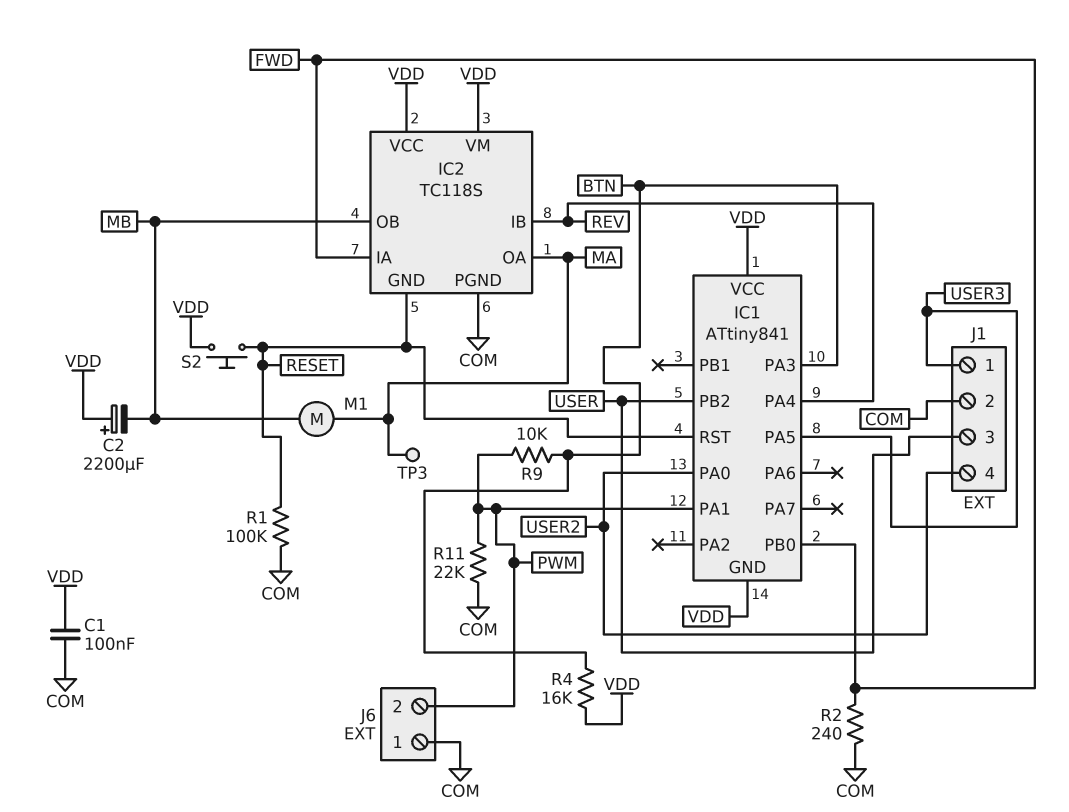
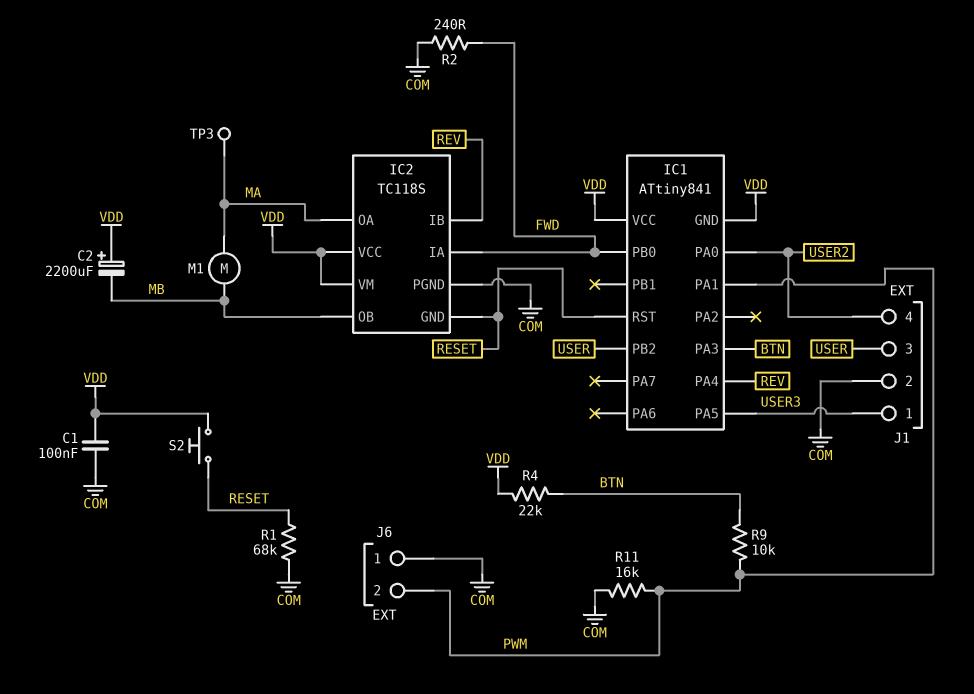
R1: 100k (COM, RESET) -> 68k (COM, RESET)
R4: 16k (BTN, VDD) -> 22k (BTN, VDD)
R11: 22k (COM, PWM) -> 16k (COM, PWM)

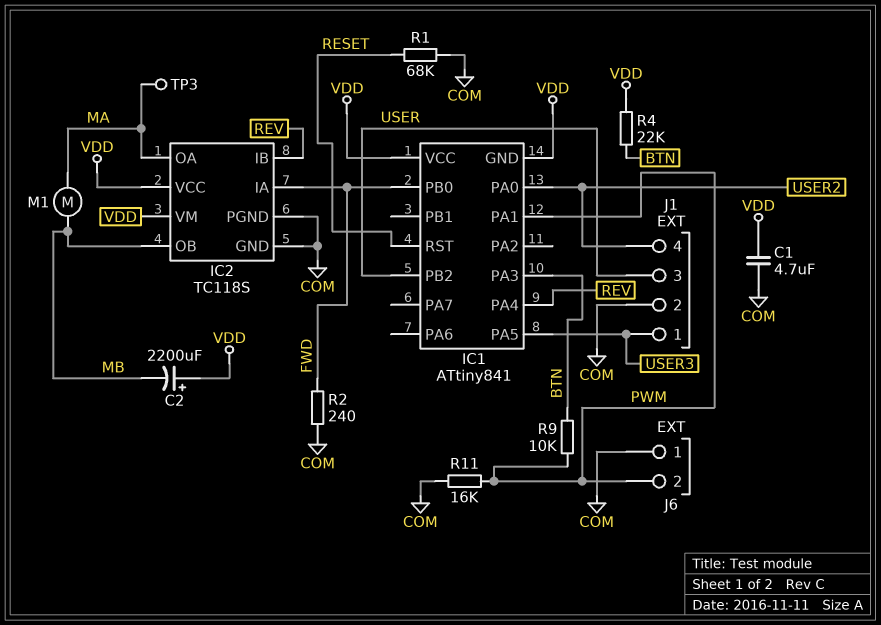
C1: 100nF (COM, VDD) -> 4.7uF (COM, VDD)
IC2 pin GND: RESET -> COM
S2: button (RESET, VDD) -> none

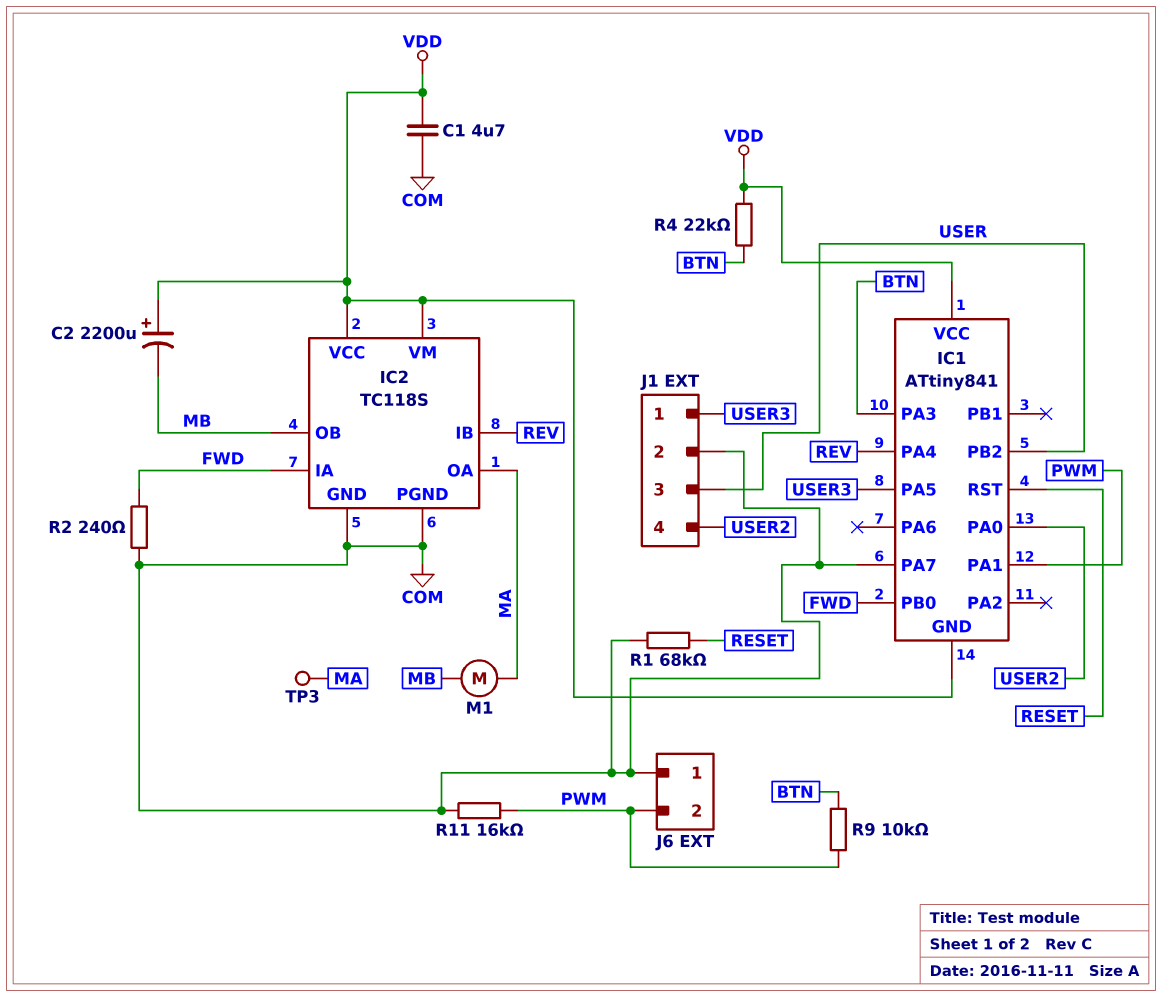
IC1 pin PA7: none -> COM

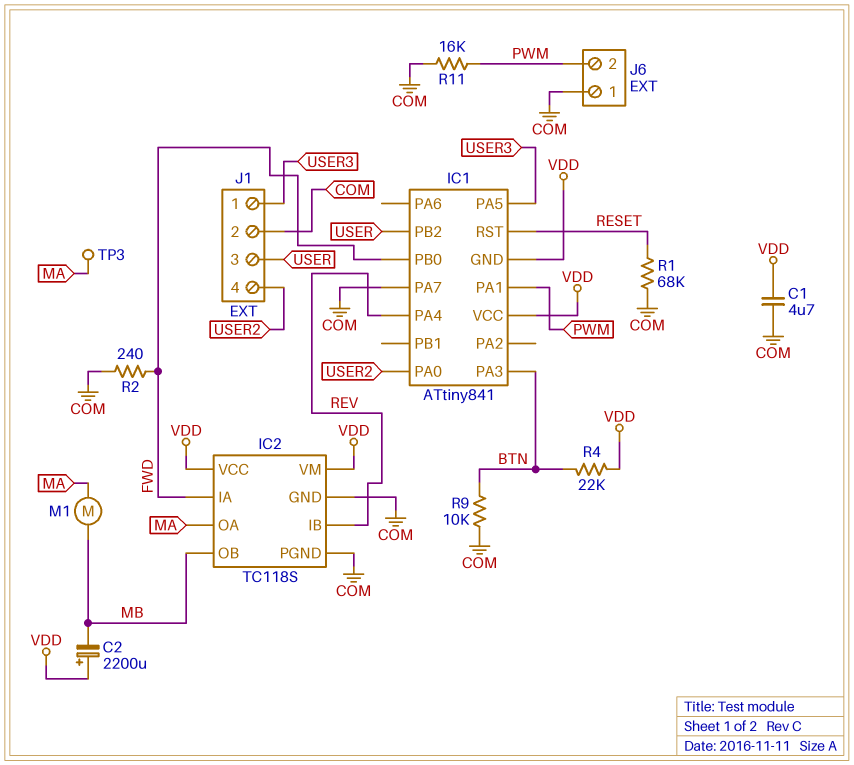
R9: 10k (BTN, PWM) -> 10k (BTN, COM)

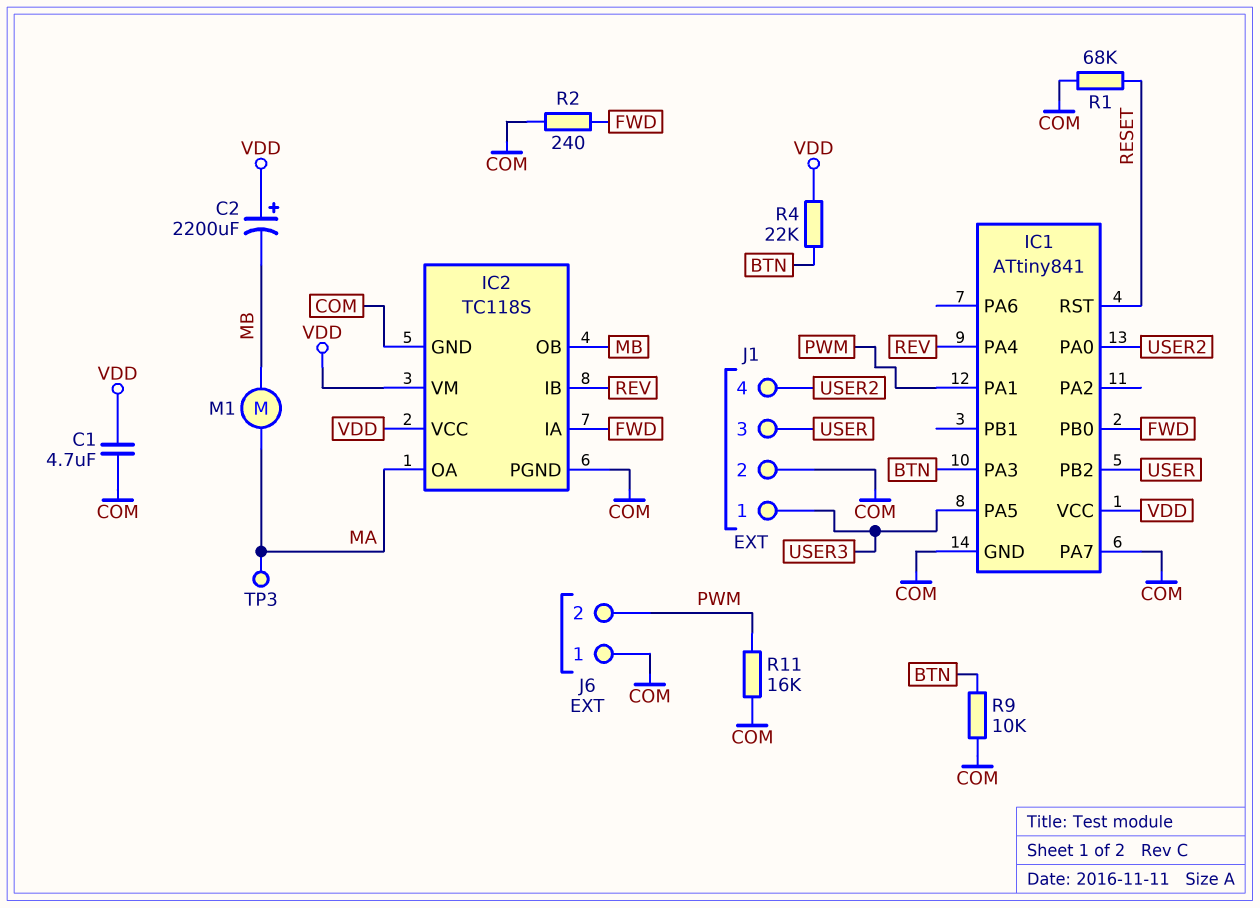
IC1 pin GND: VDD -> COM

